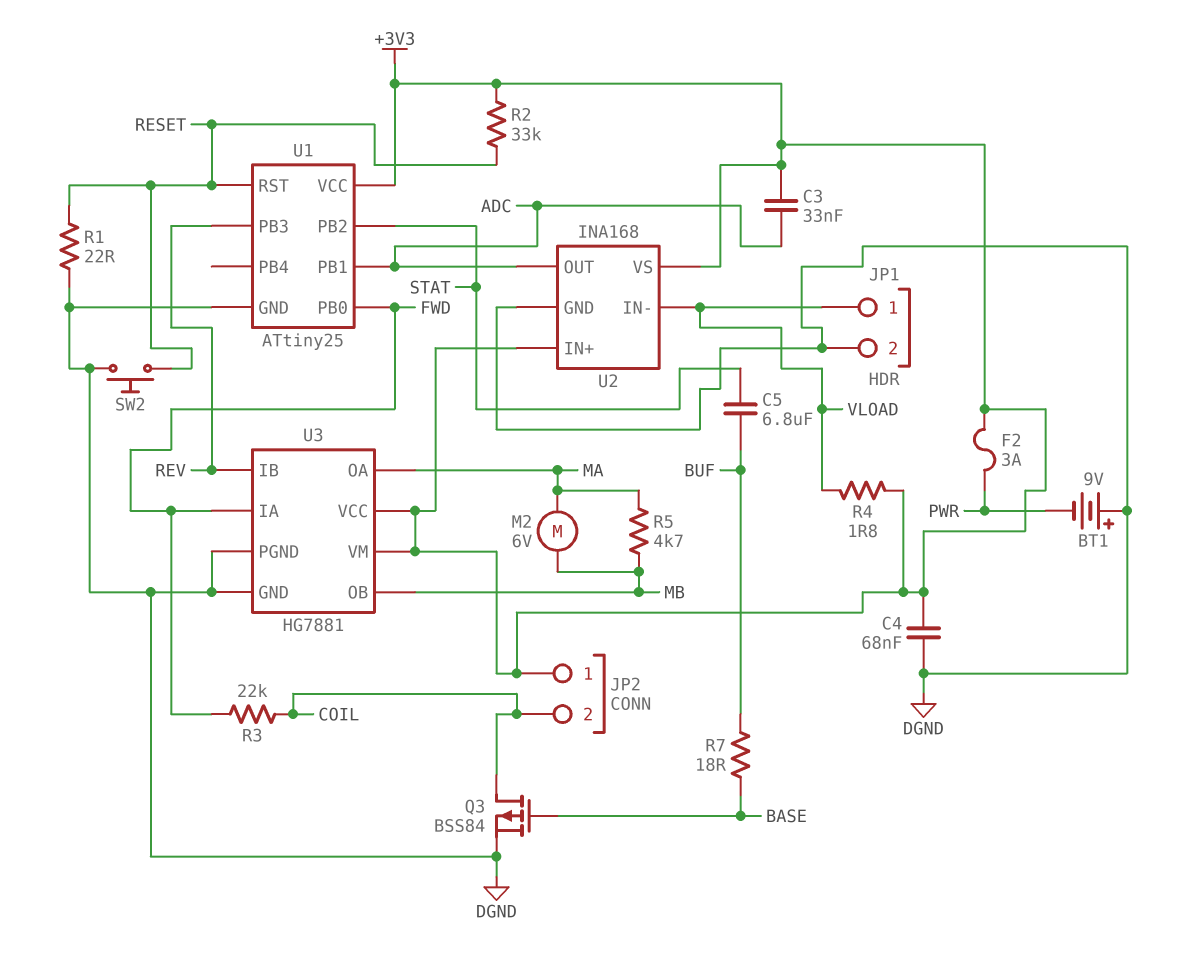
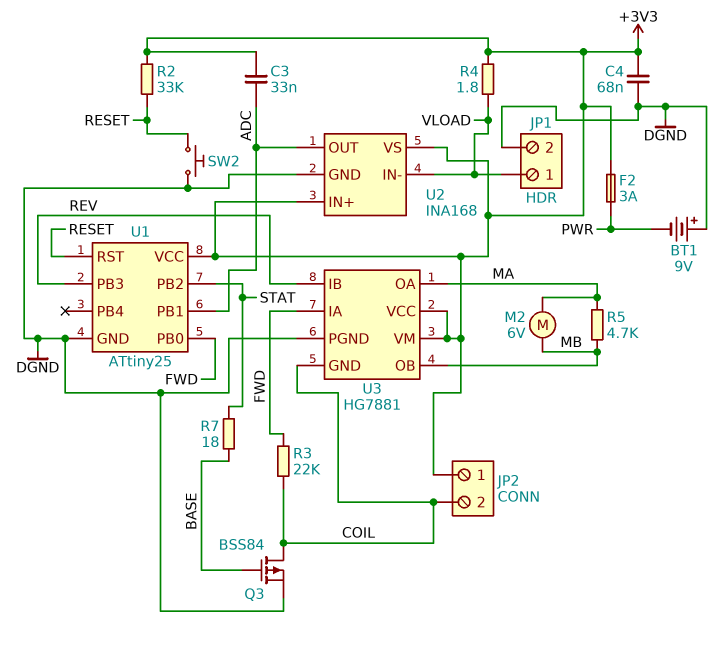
C5: 6.8uF (BUF, STAT) -> none
R1: 22 (DGND, RESET) -> none
R7: 18 (BASE, BUF) -> 18 (BASE, STAT)
U3 pin GND: DGND -> COIL

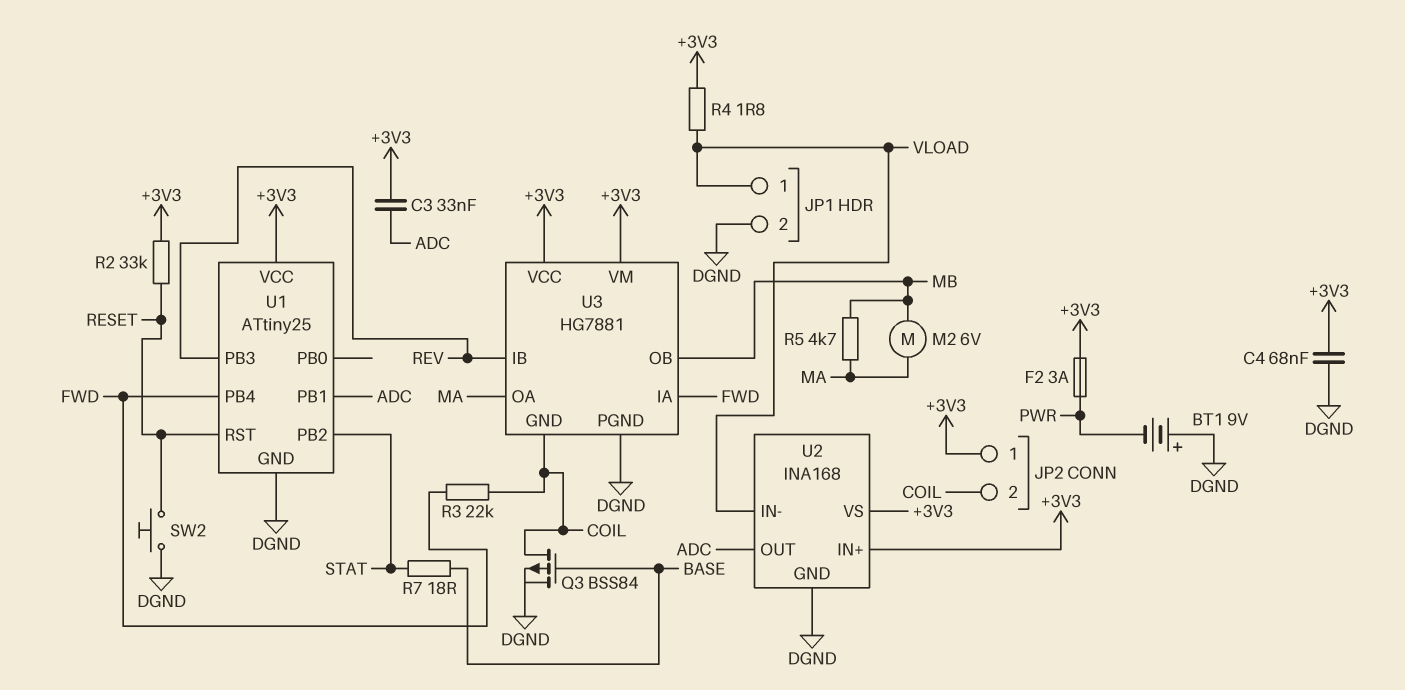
U1 pin PB0: FWD -> none
U1 pin PB4: none -> FWD

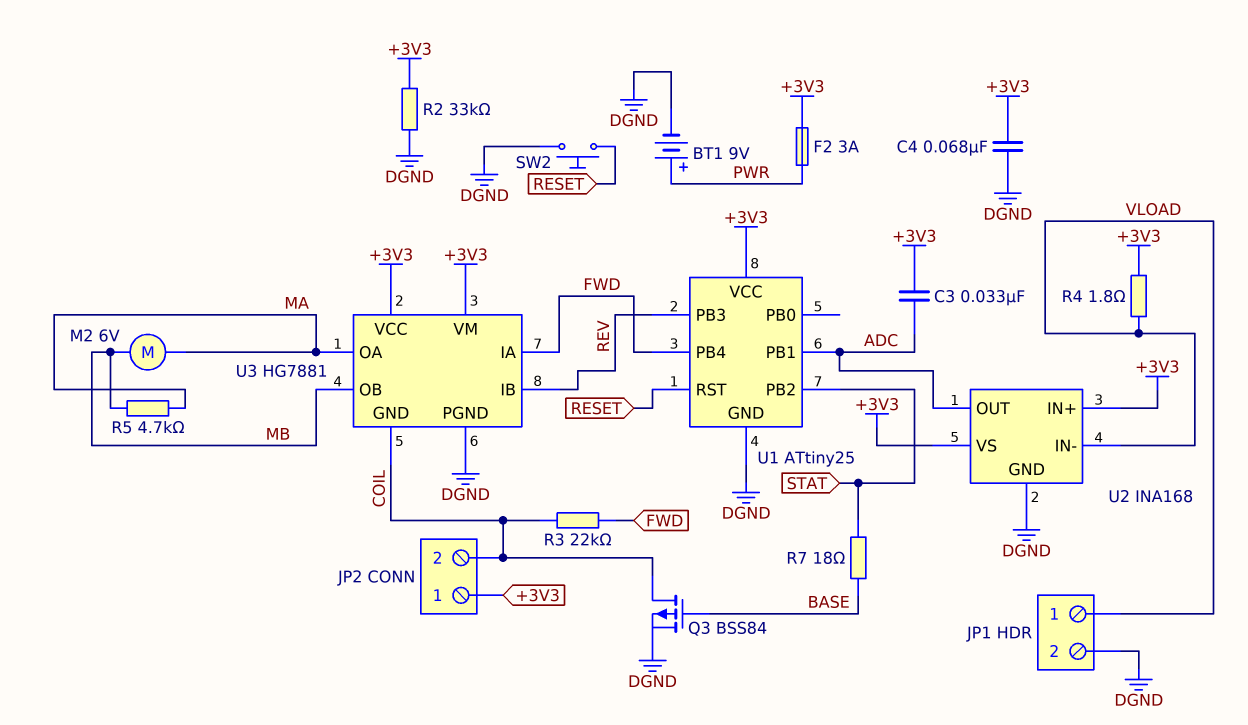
BT1: 9V (plus DGND, minus PWR) -> 9V (plus PWR, minus DGND)
R2: 33k (+3V3, RESET) -> 33k (+3V3, DGND)

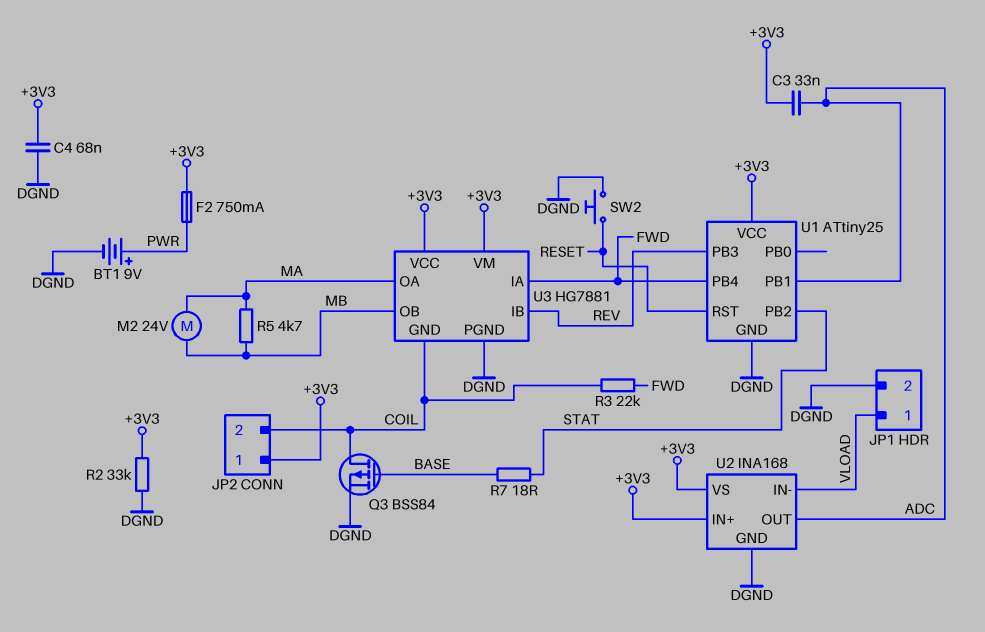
F2: 3A (+3V3, PWR) -> 750mA (+3V3, PWR)
M2: motor 6V (MA, MB) -> motor 24V (MA, MB)
R4: 1.8 (+3V3, VLOAD) -> none

